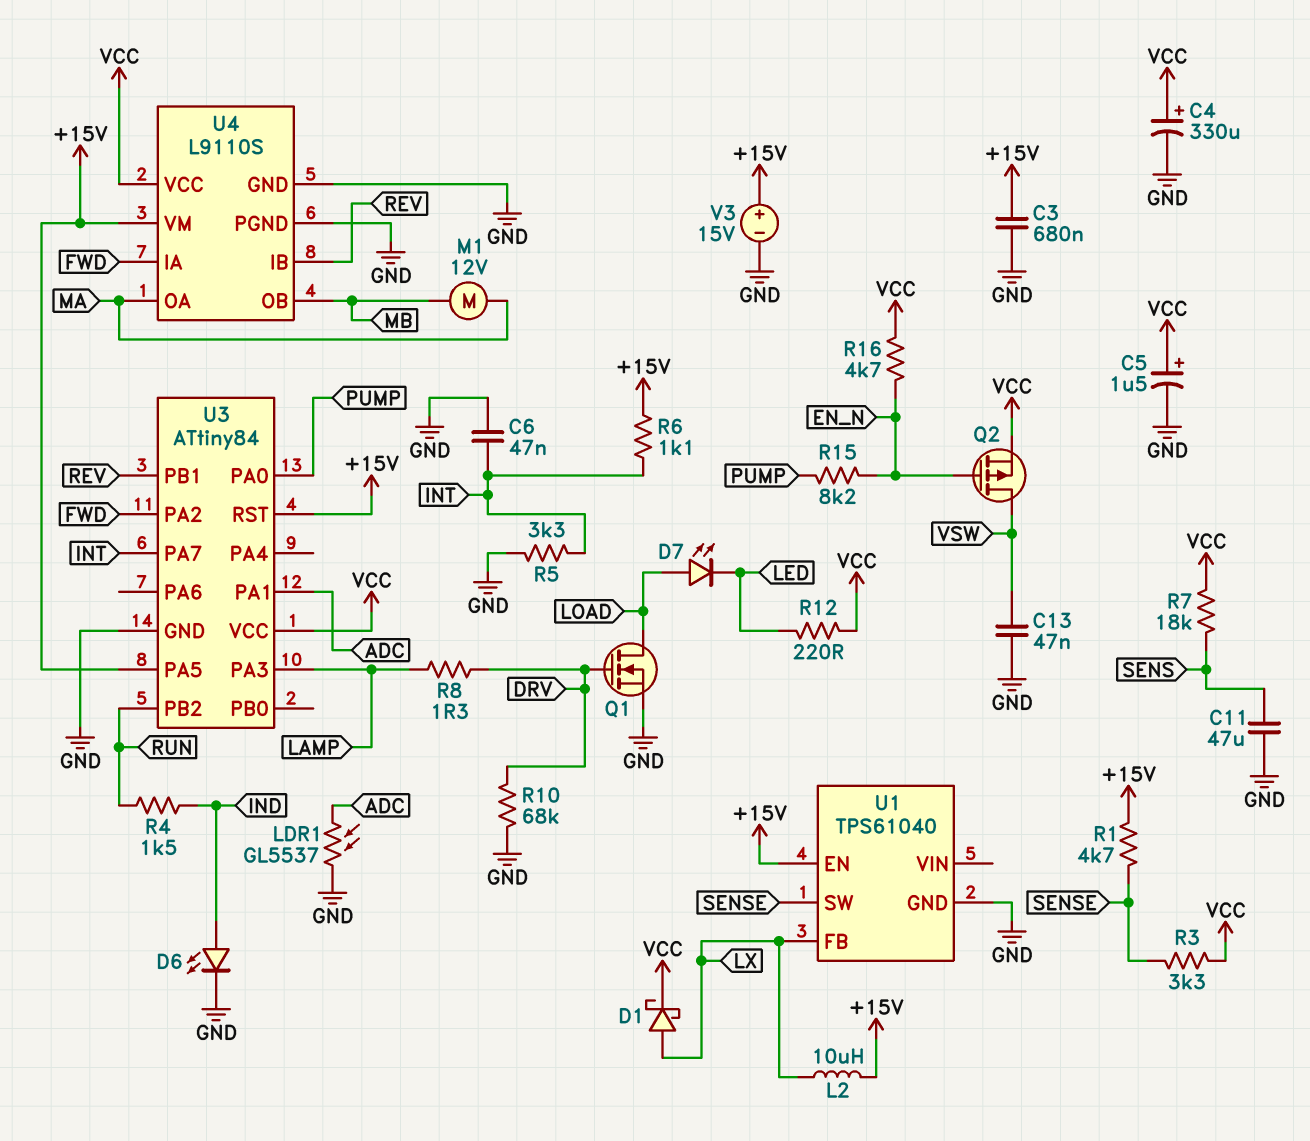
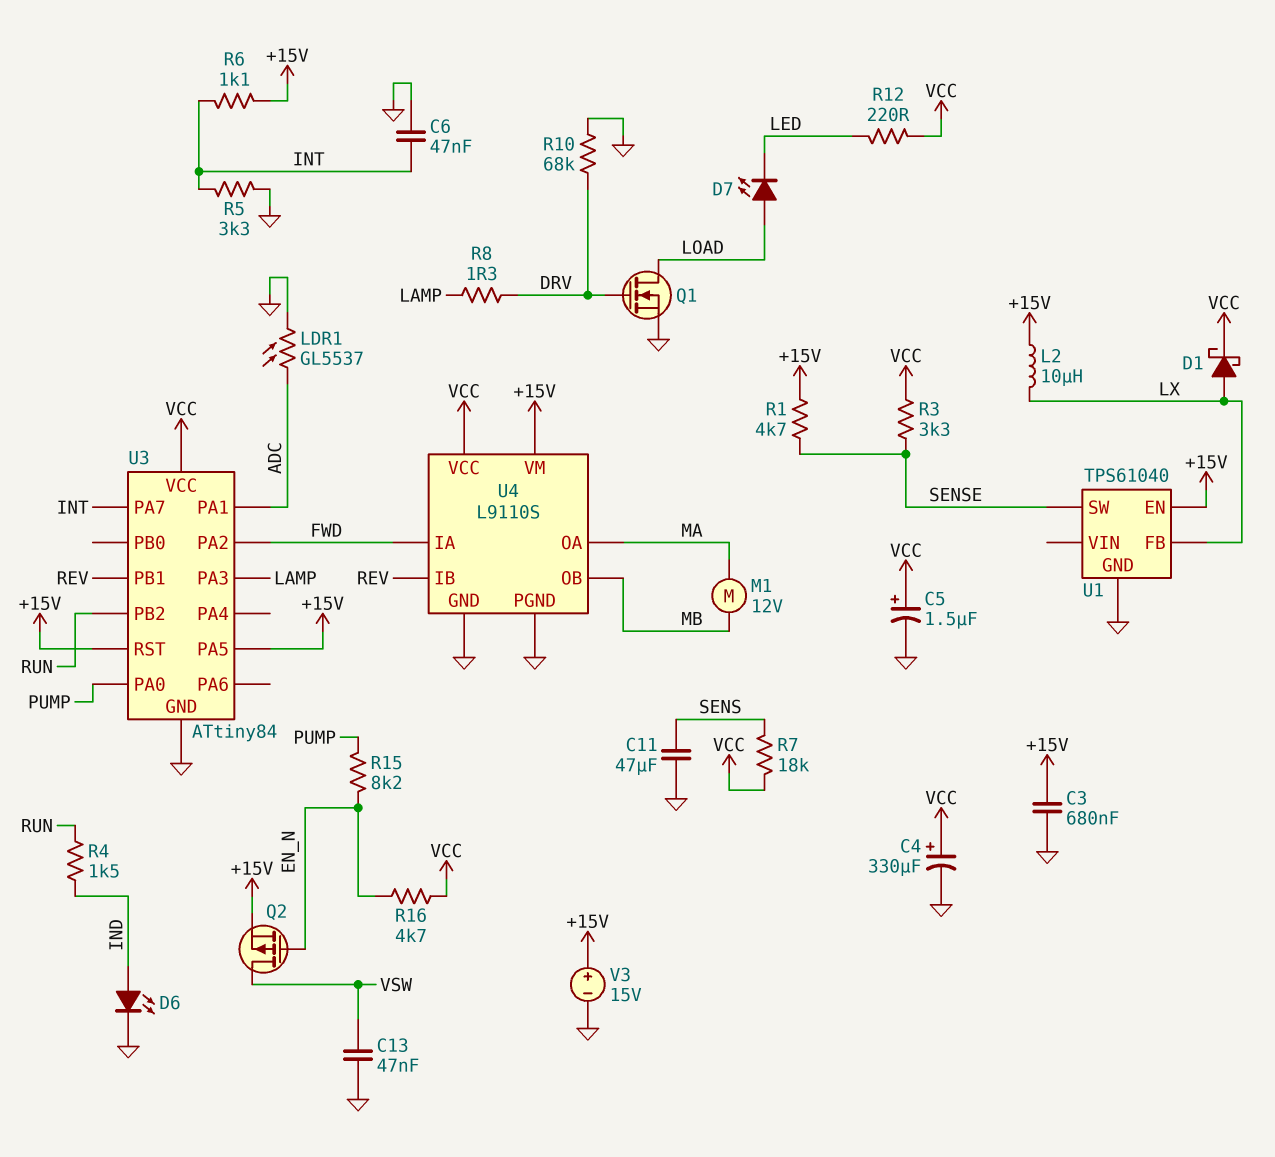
Q2: PMOS (G EN_N, D VSW, S VCC) -> PMOS (G EN_N, D VSW, S +15V)

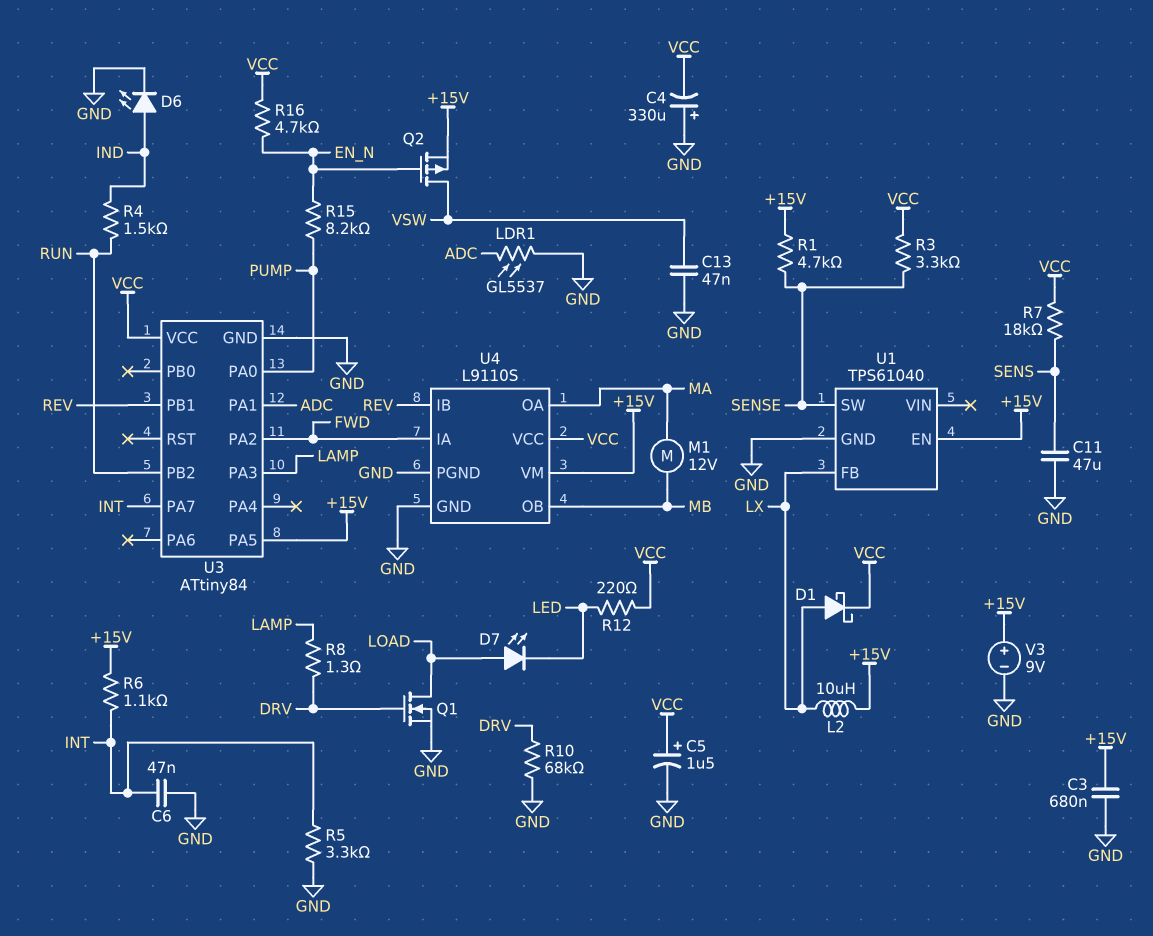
C4: 330uF (plus VCC, minus GND) -> 330uF (plus GND, minus VCC)
U3 pin RST: +15V -> none
V3: 15V (plus +15V, minus GND) -> 9V (plus +15V, minus GND)

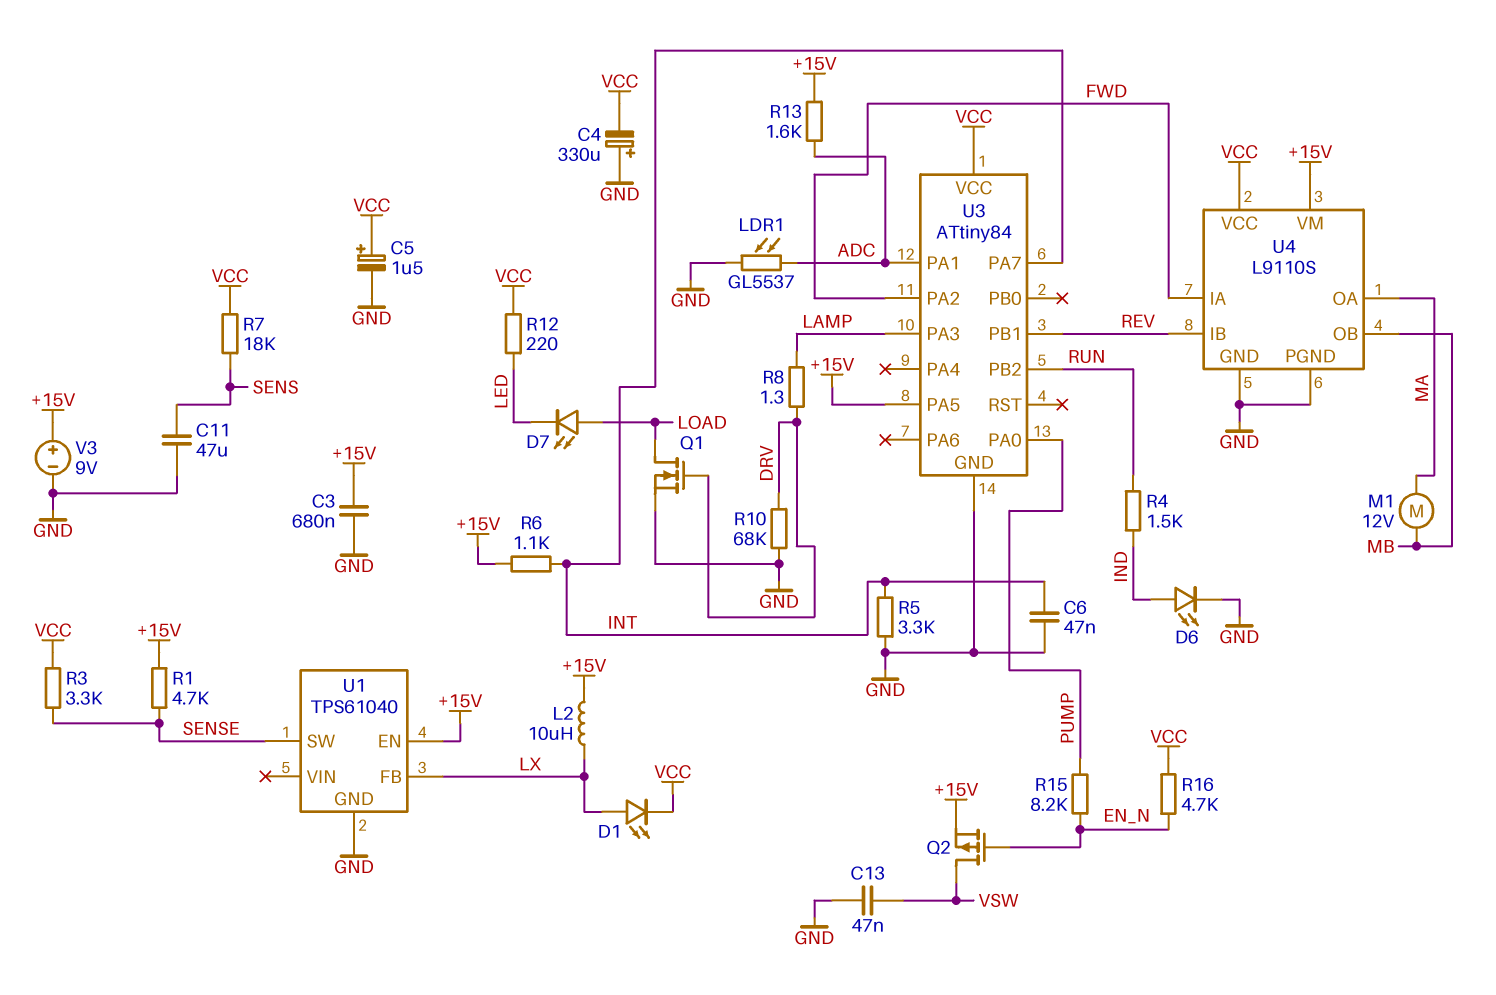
D1: schottky (A LX, K VCC) -> LED (A LX, K VCC)
R13: none -> 1.6k (+15V, ADC)

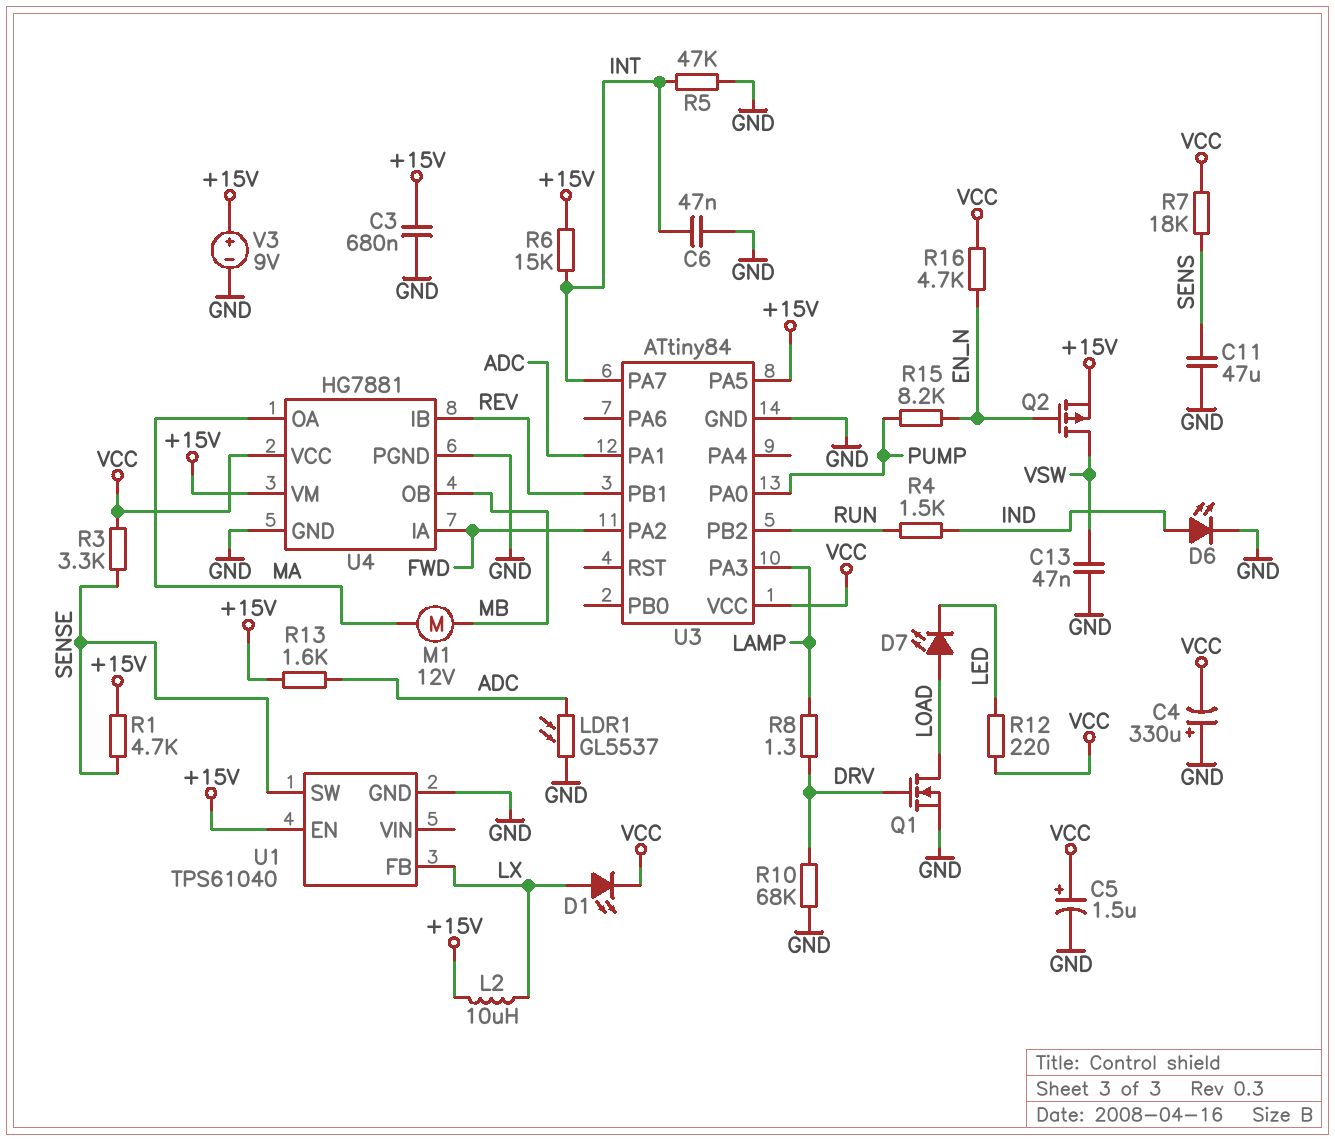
R5: 3.3k (GND, INT) -> 47k (GND, INT)
R6: 1.1k (+15V, INT) -> 15k (+15V, INT)
U4: L9110S -> HG7881

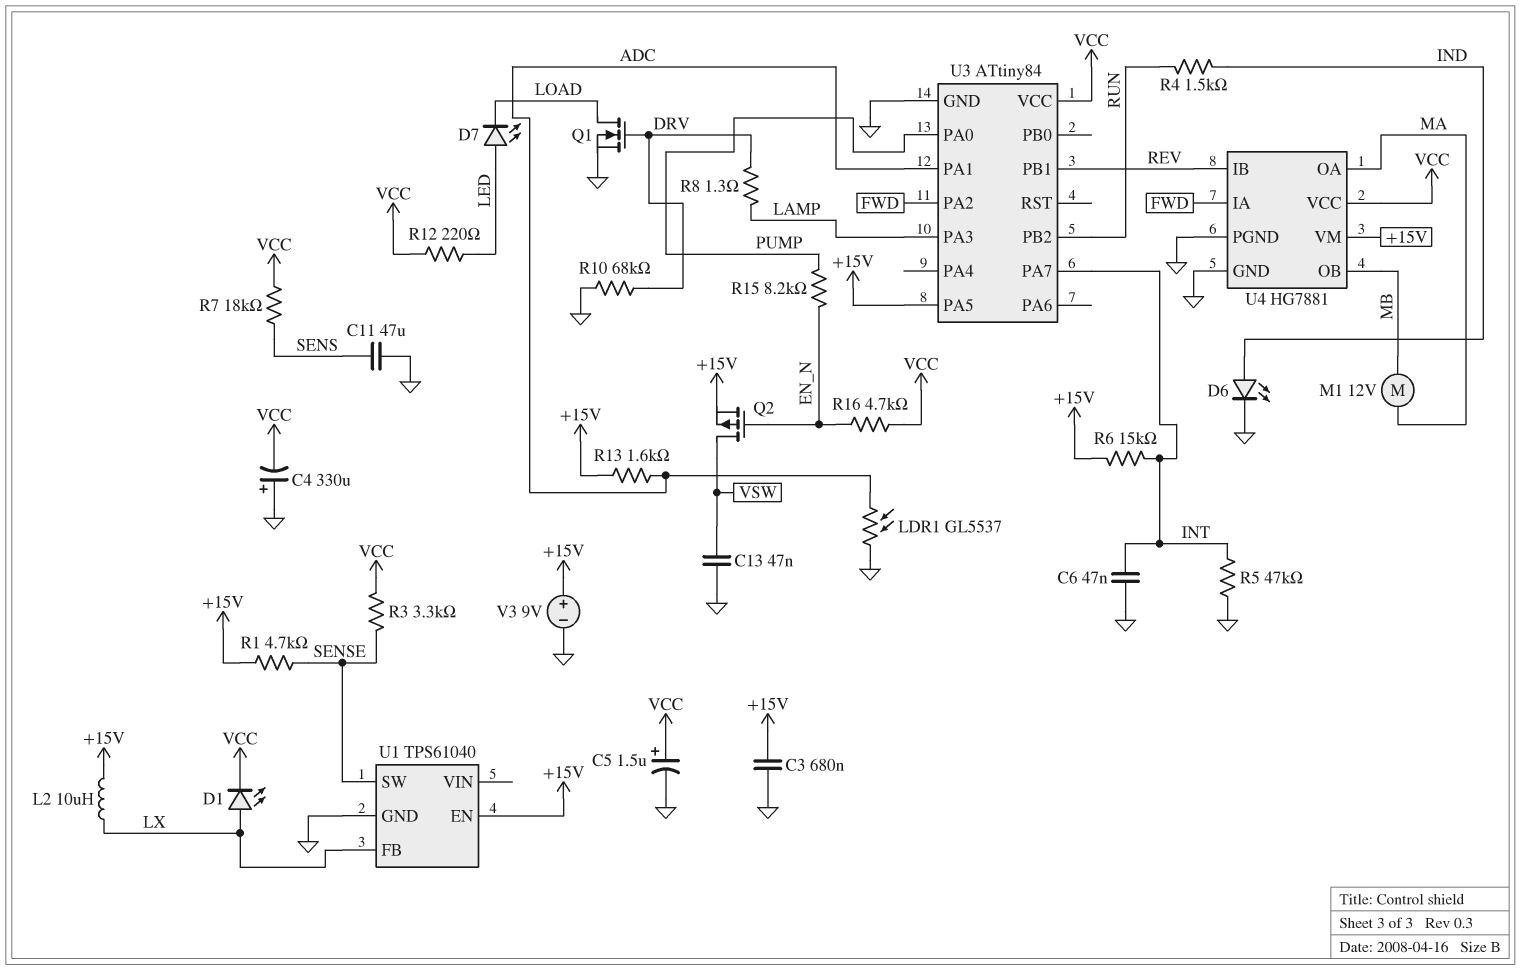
D7: LED (A LOAD, K LED) -> LED (A LED, K LOAD)

